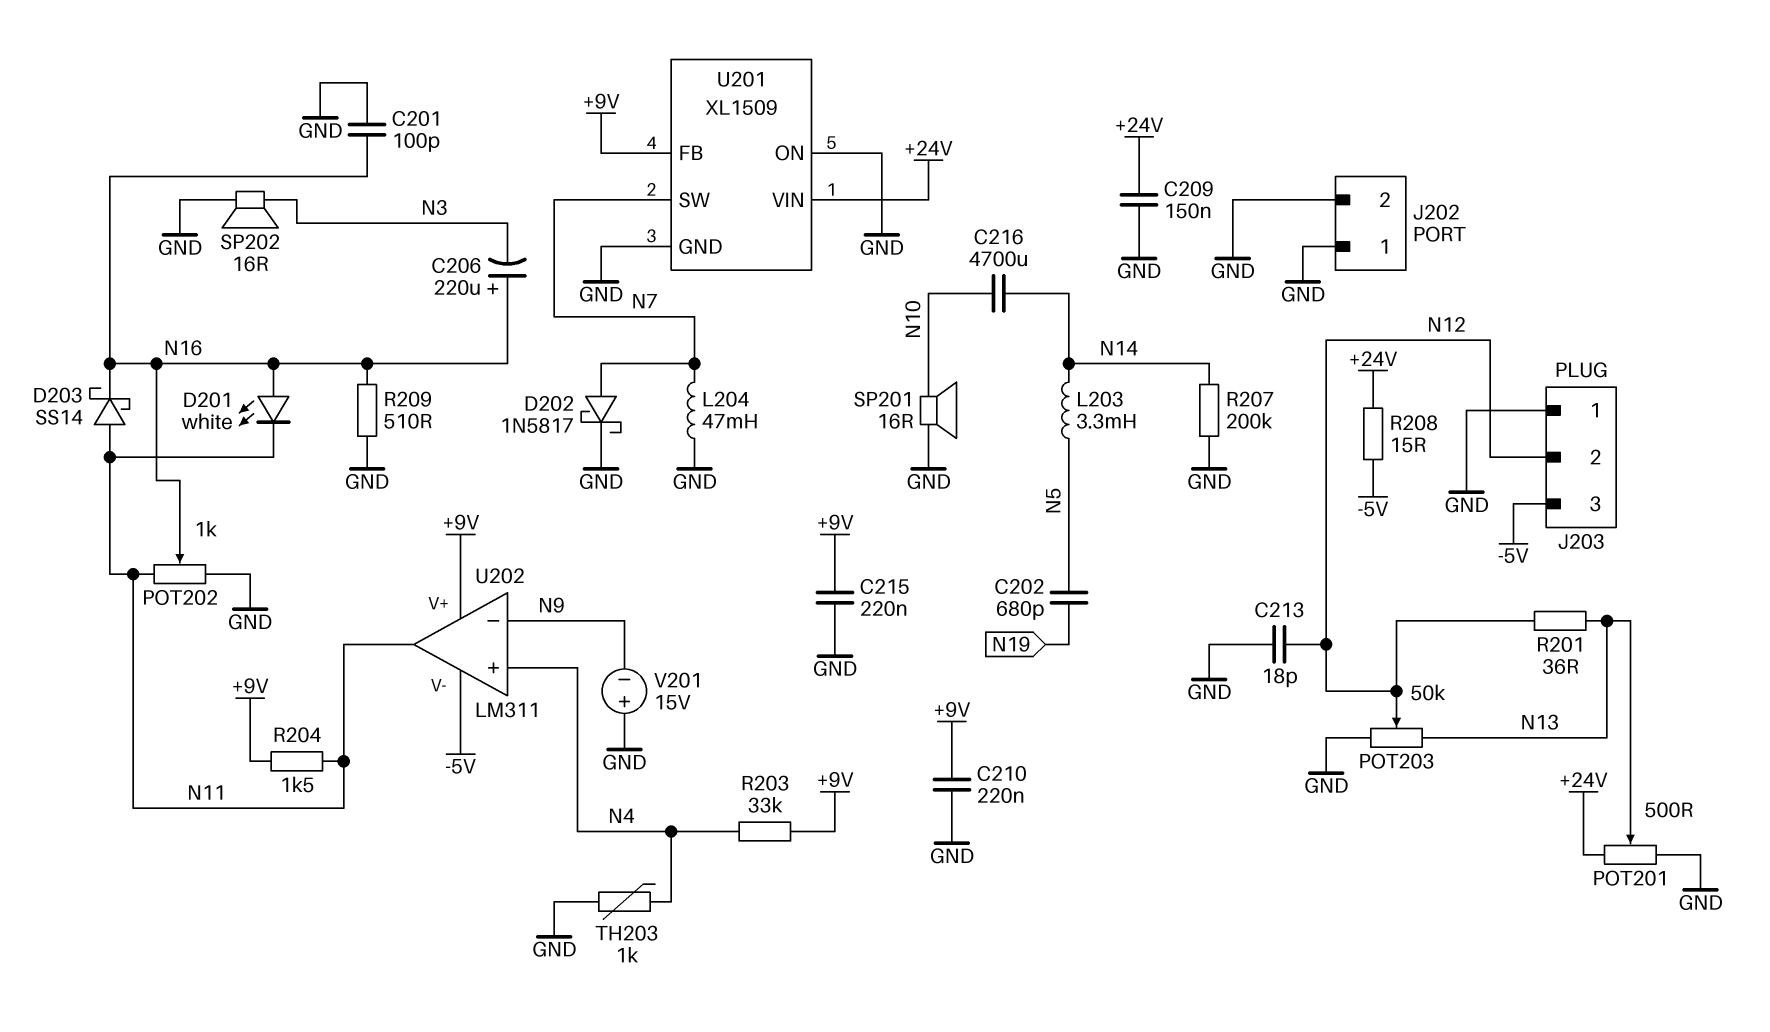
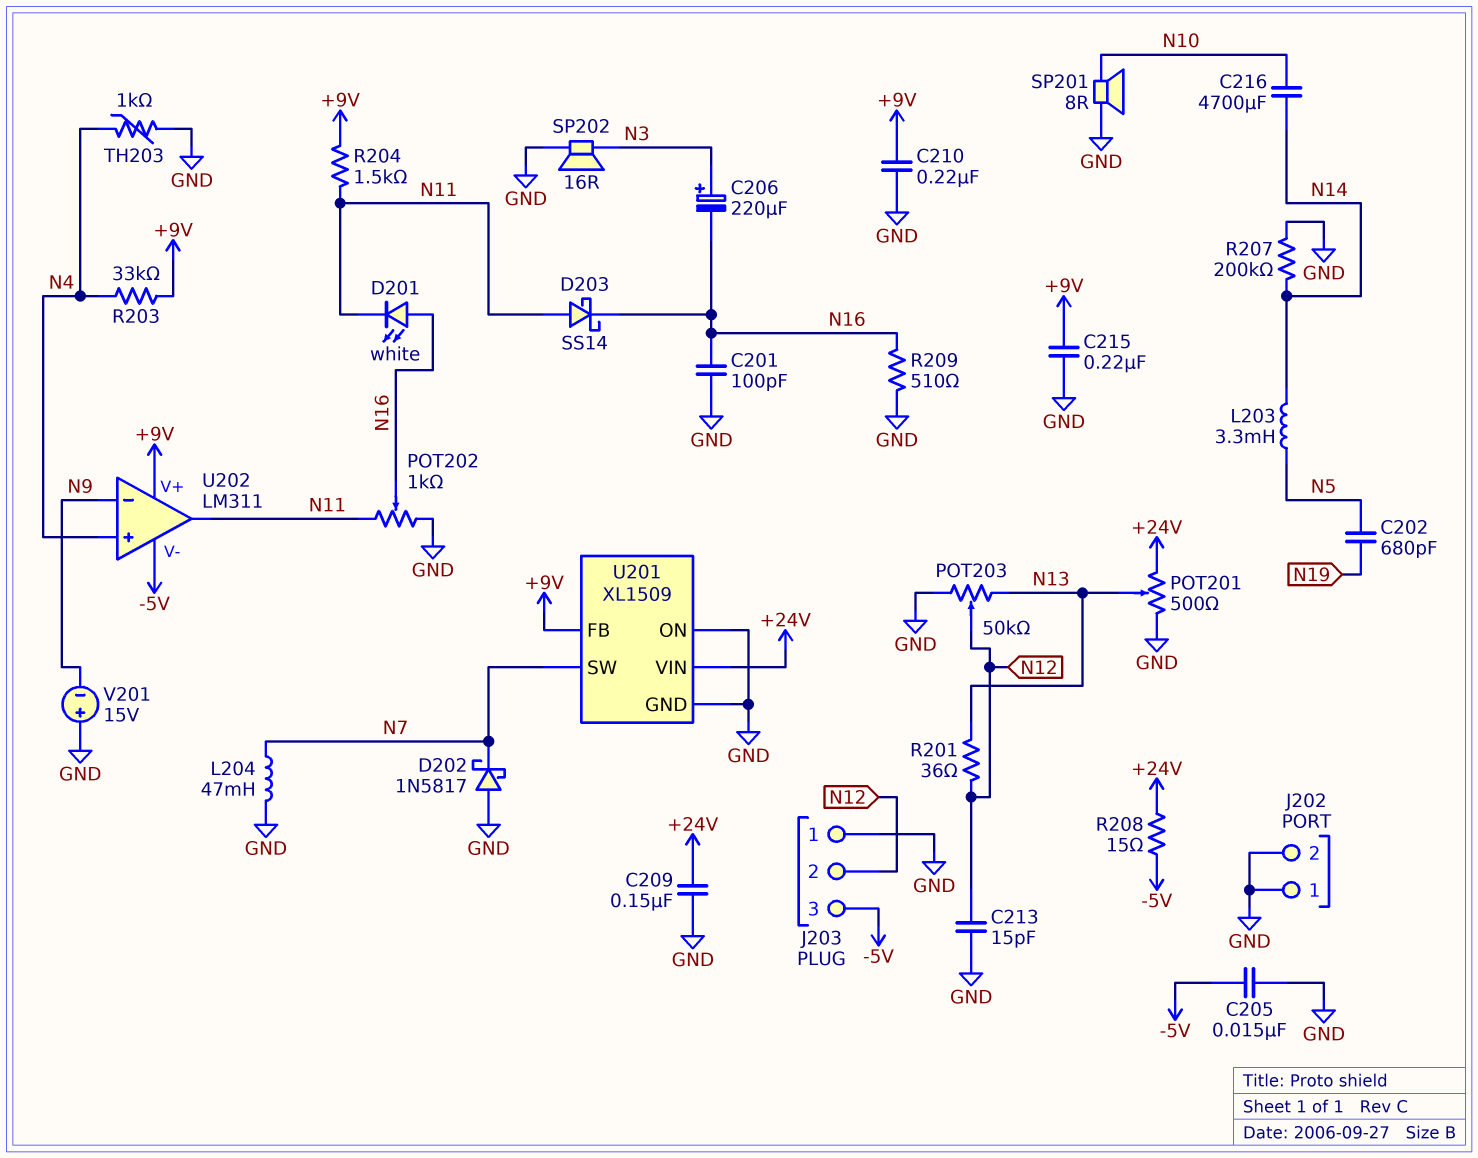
C205: none -> 15nF (-5V, GND)
C206: 220uF (plus N16, minus N3) -> 220uF (plus N3, minus N16)
C213: 18pF (GND, N12) -> 15pF (GND, N12)
D202: schottky 1N5817 (A N7, K GND) -> schottky 1N5817 (A GND, K N7)
SP201: speaker 16R (GND, N10) -> speaker 8R (GND, N10)

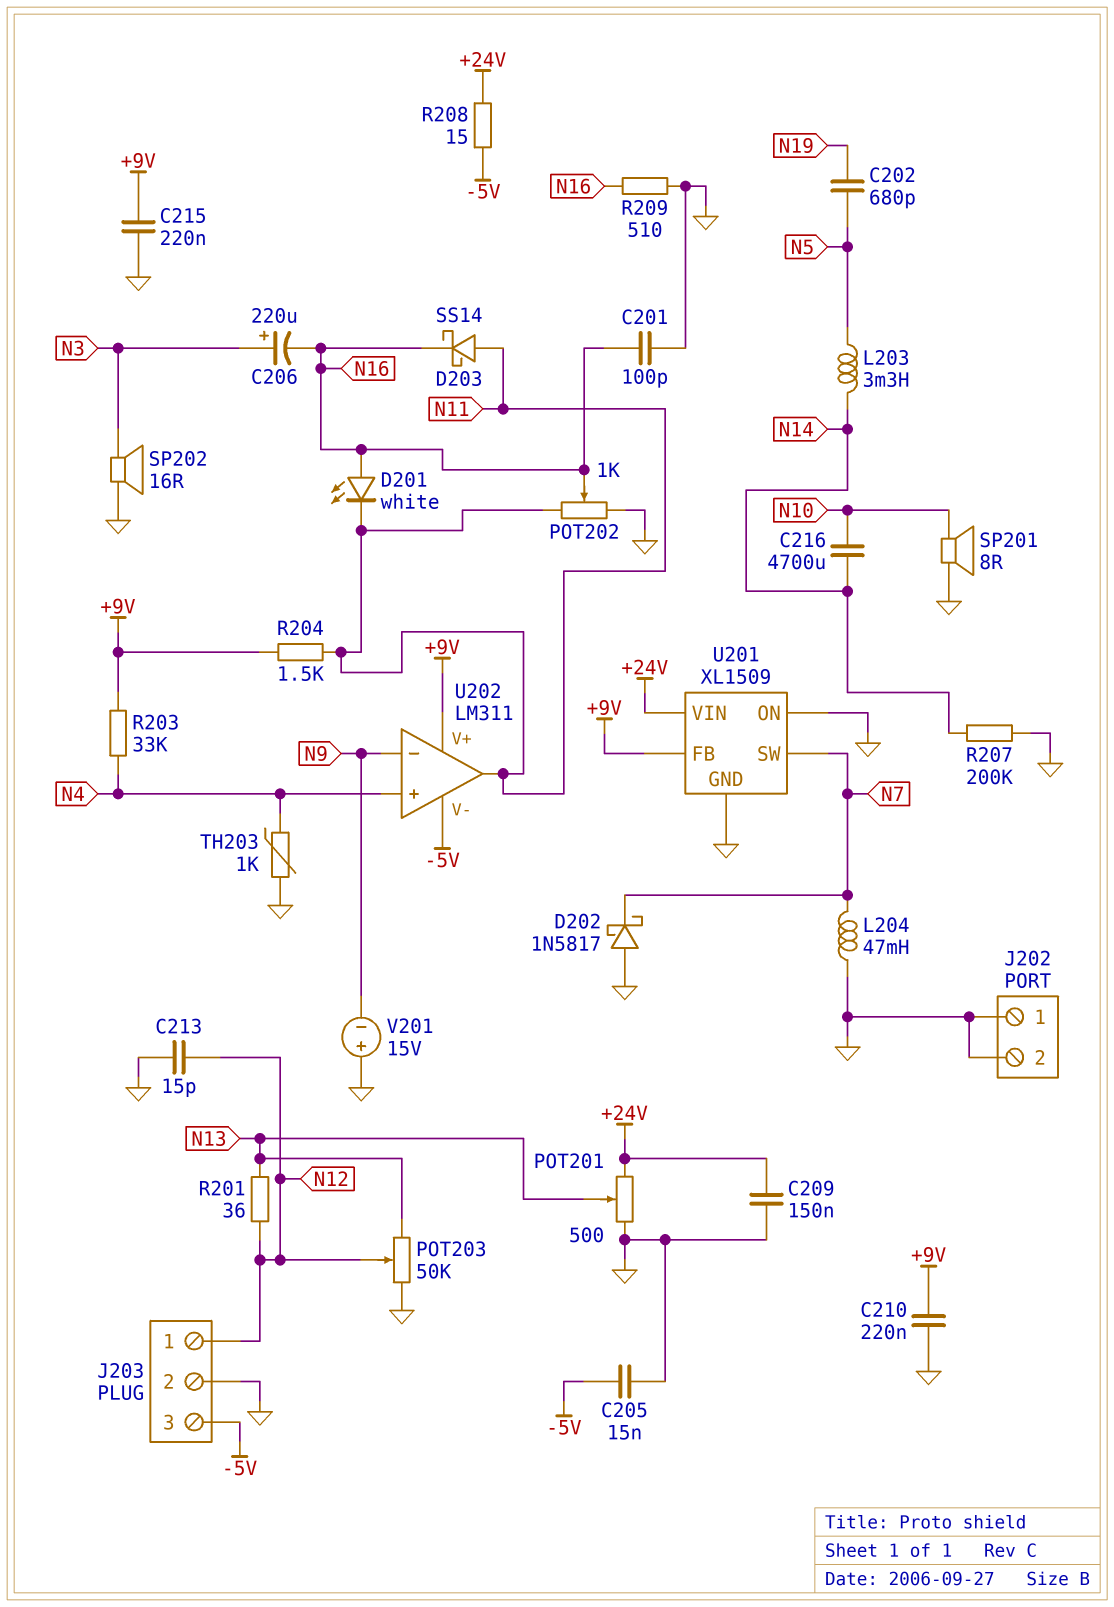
J203 pin 1: GND -> N12
J203 pin 2: N12 -> GND

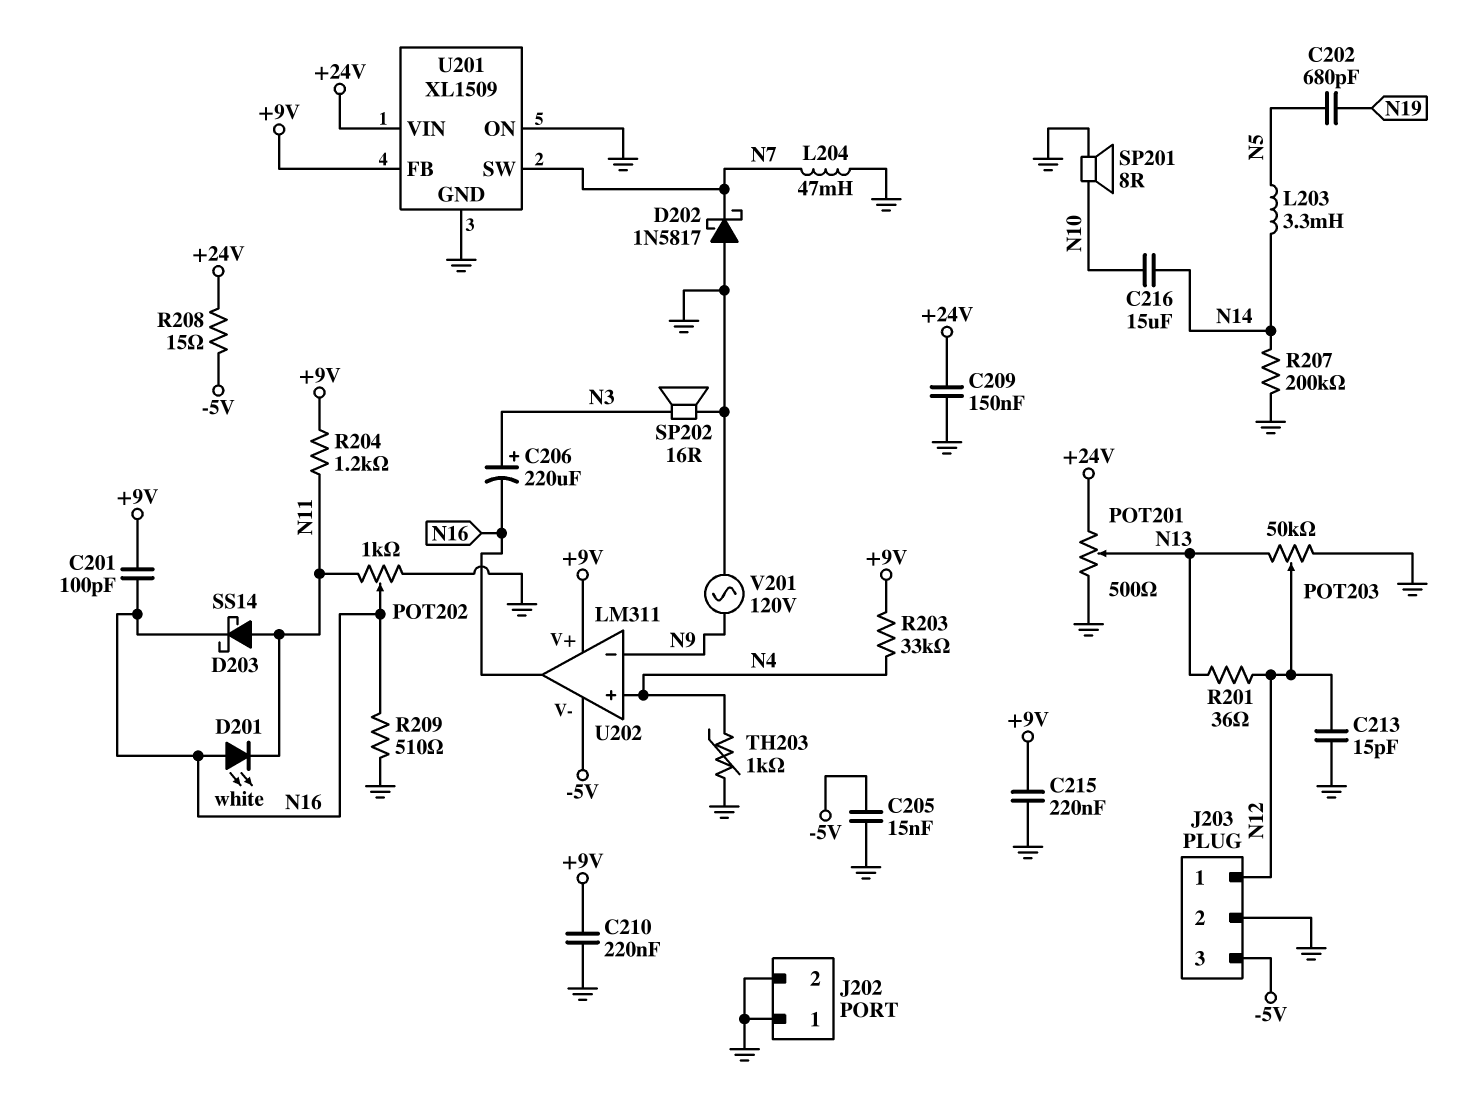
C201: 100pF (GND, N16) -> 100pF (+9V, N16)
C216: 4700uF (N10, N14) -> 15uF (N10, N14)
R204: 1.5k (+9V, N11) -> 1.2k (+9V, N11)
U202 pin out: N11 -> N16
V201: 15V (plus GND, minus N9) -> AC 120V (GND, N9)

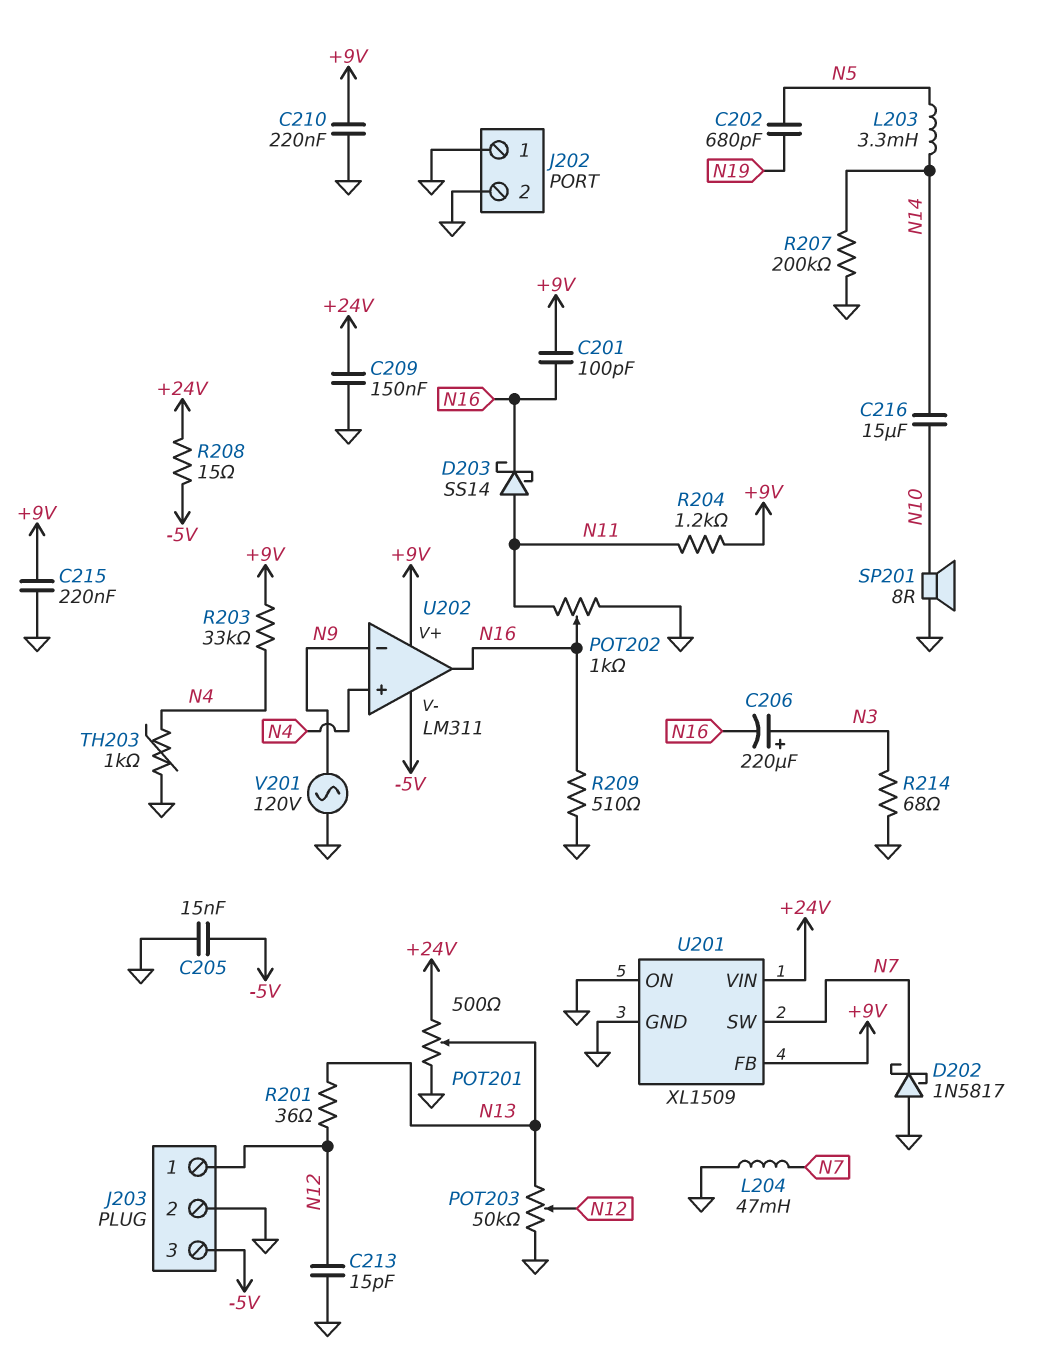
D201: LED white (A N16, K N11) -> none
R214: none -> 68 (GND, N3)
SP202: speaker 16R (GND, N3) -> none

